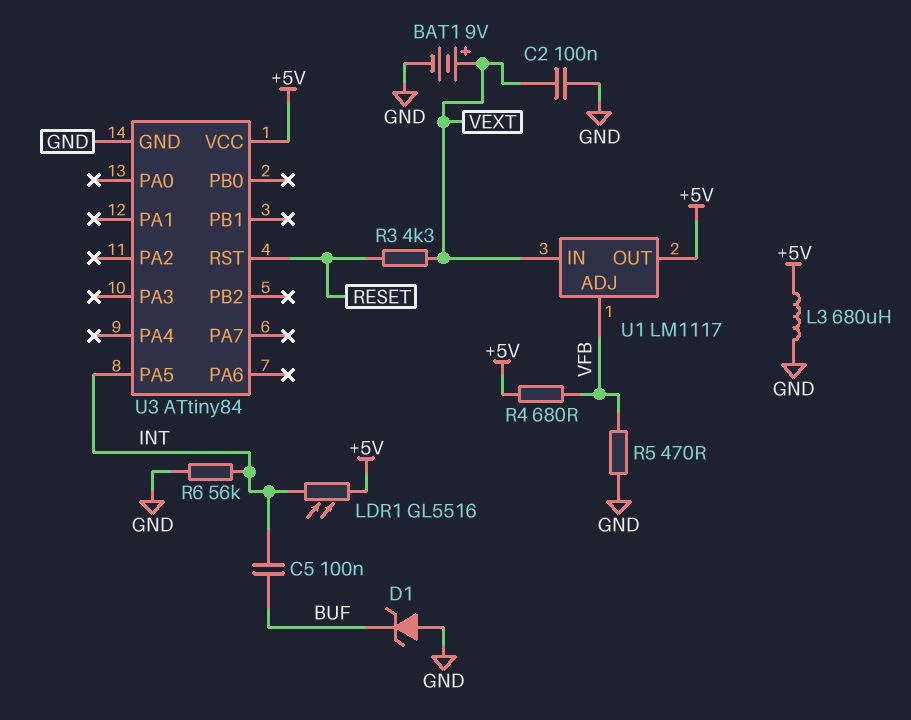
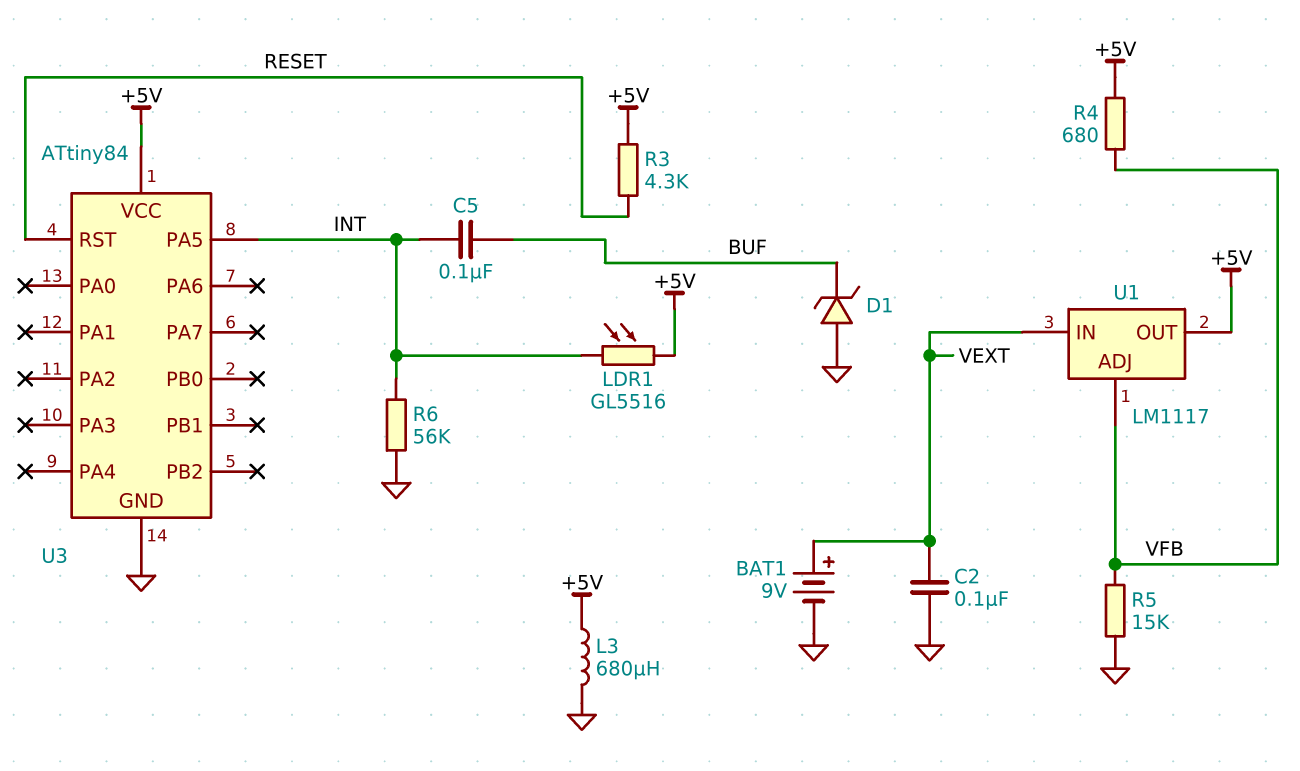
R3: 4.3k (RESET, VEXT) -> 4.3k (+5V, RESET)
R5: 470 (GND, VFB) -> 15k (GND, VFB)

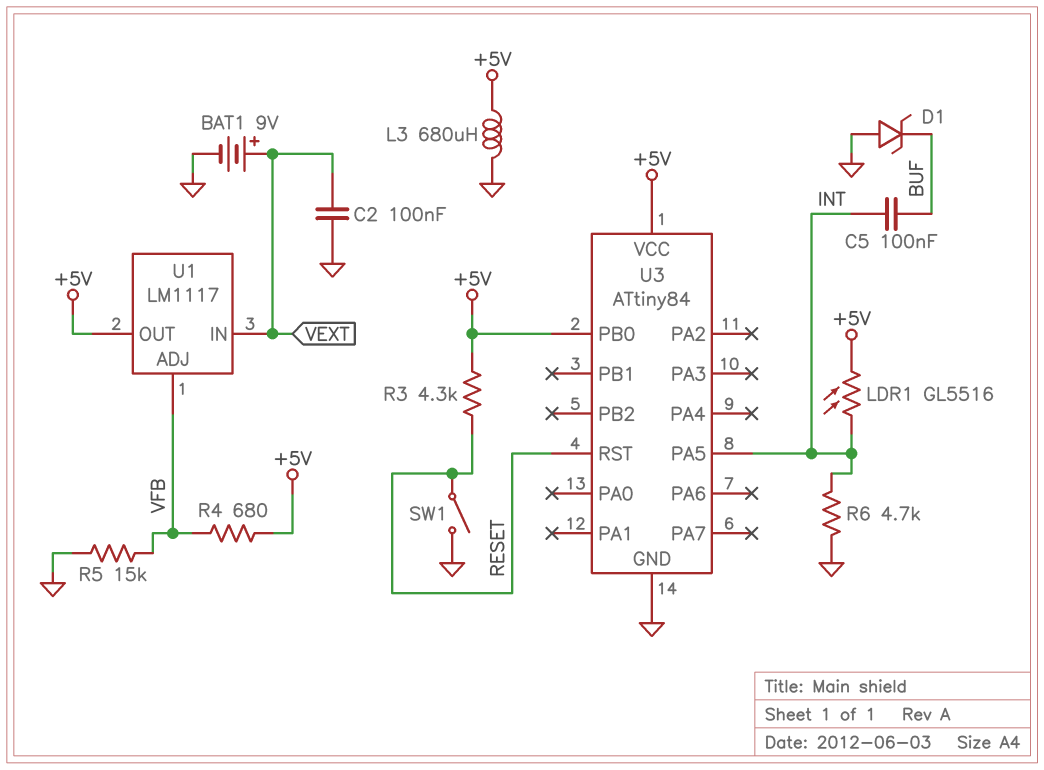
R6: 56k (GND, INT) -> 4.7k (GND, INT)
SW1: none -> switch (GND, RESET)
U3 pin PB0: none -> +5V

